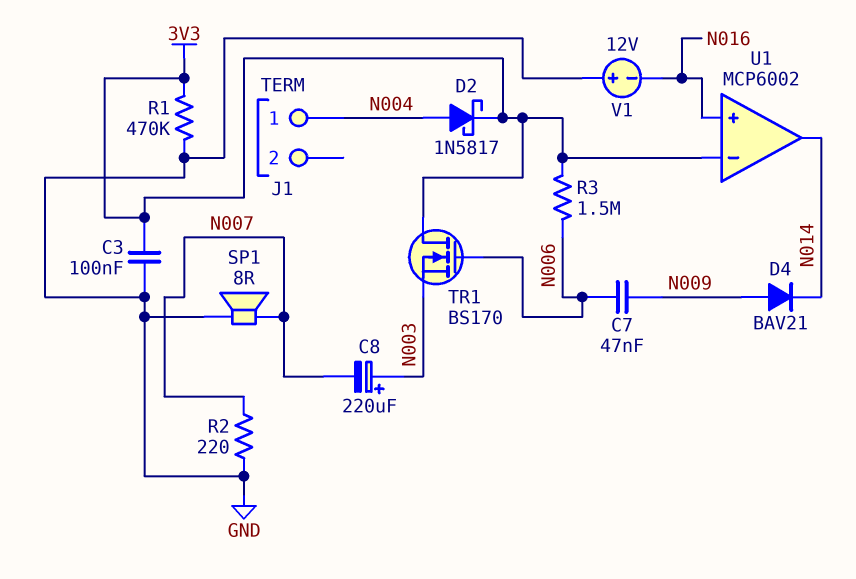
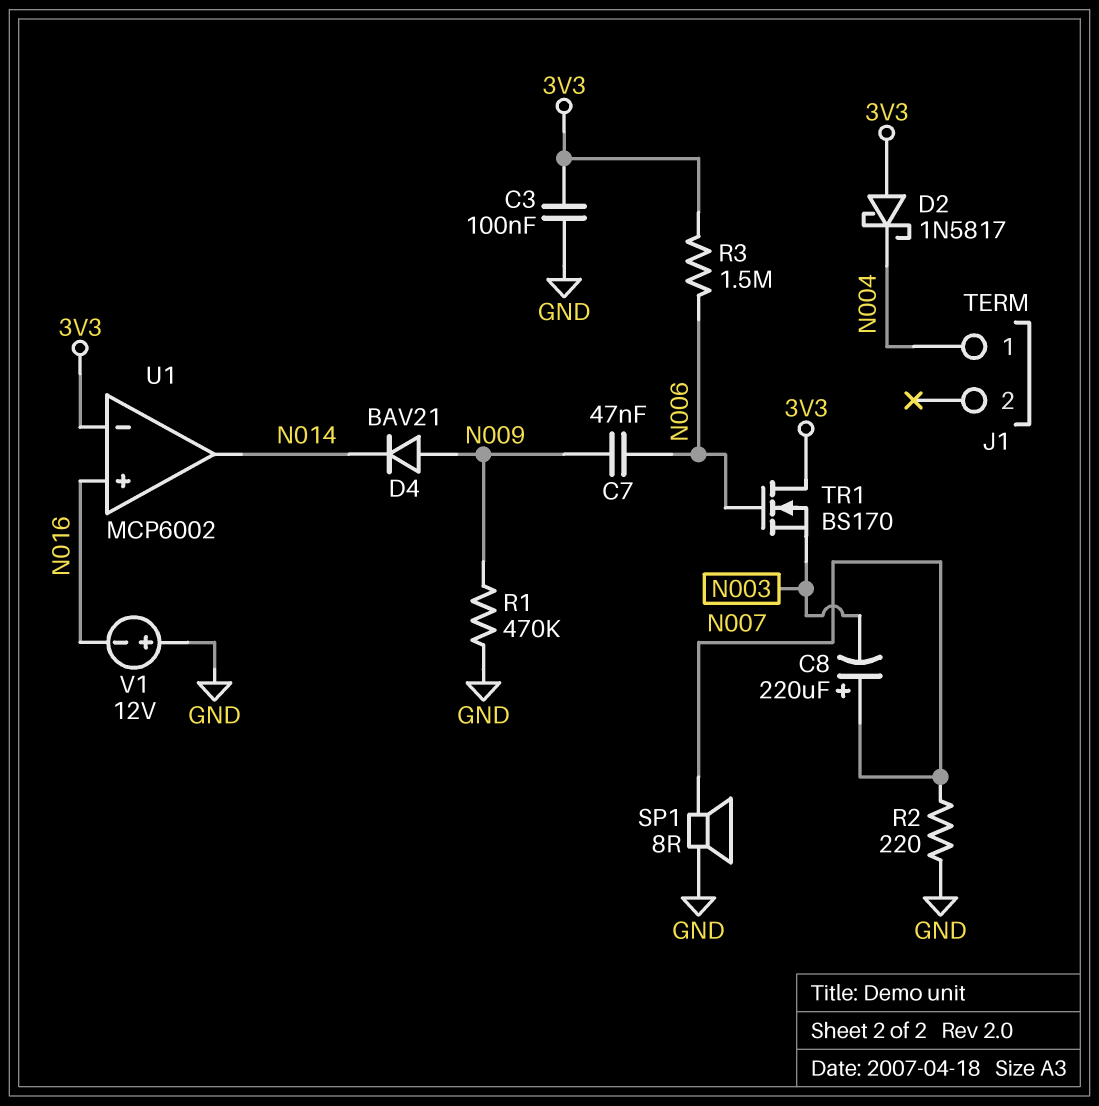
C8: 220uF (plus N003, minus N007) -> 220uF (plus N007, minus N003)
D2: schottky 1N5817 (A N004, K 3V3) -> schottky 1N5817 (A 3V3, K N004)
R1: 470k (3V3, GND) -> 470k (GND, N009)

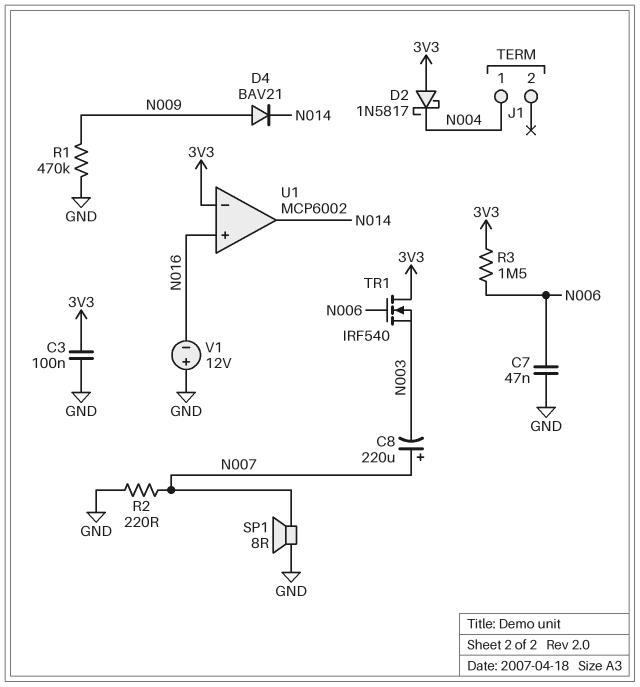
C7: 47nF (N006, N009) -> 47nF (GND, N006)
TR1: NMOS BS170 (G N006, D 3V3, S N003) -> NMOS IRF540 (G N006, D 3V3, S N003)

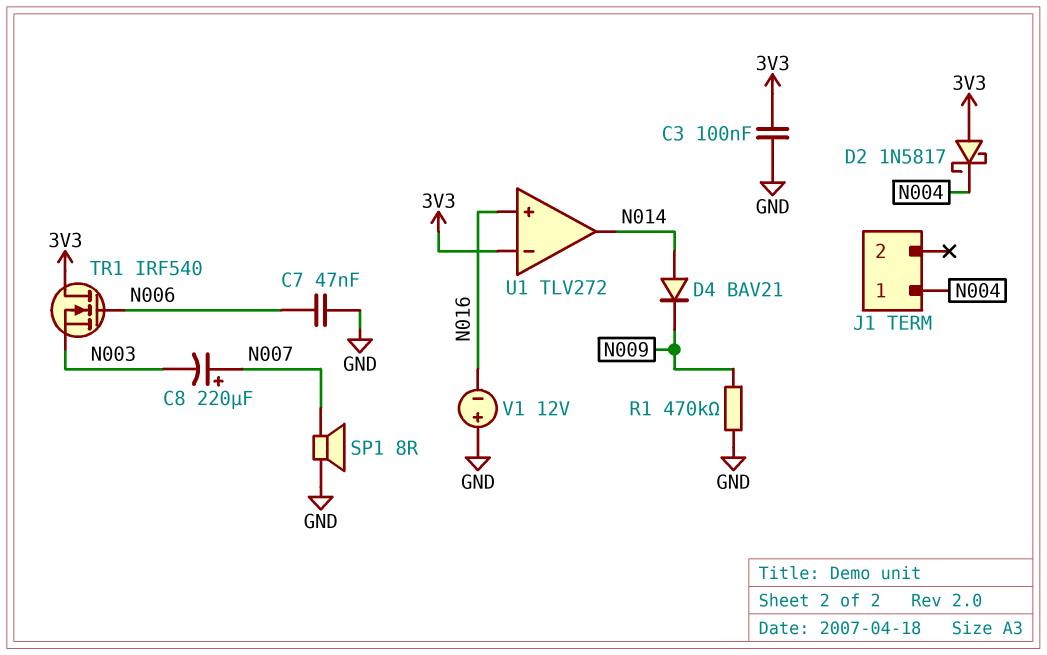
D4: diode BAV21 (A N009, K N014) -> diode BAV21 (A N014, K N009)
R2: 220 (GND, N007) -> none
R3: 1.5M (3V3, N006) -> none
U1: MCP6002 -> TLV272

